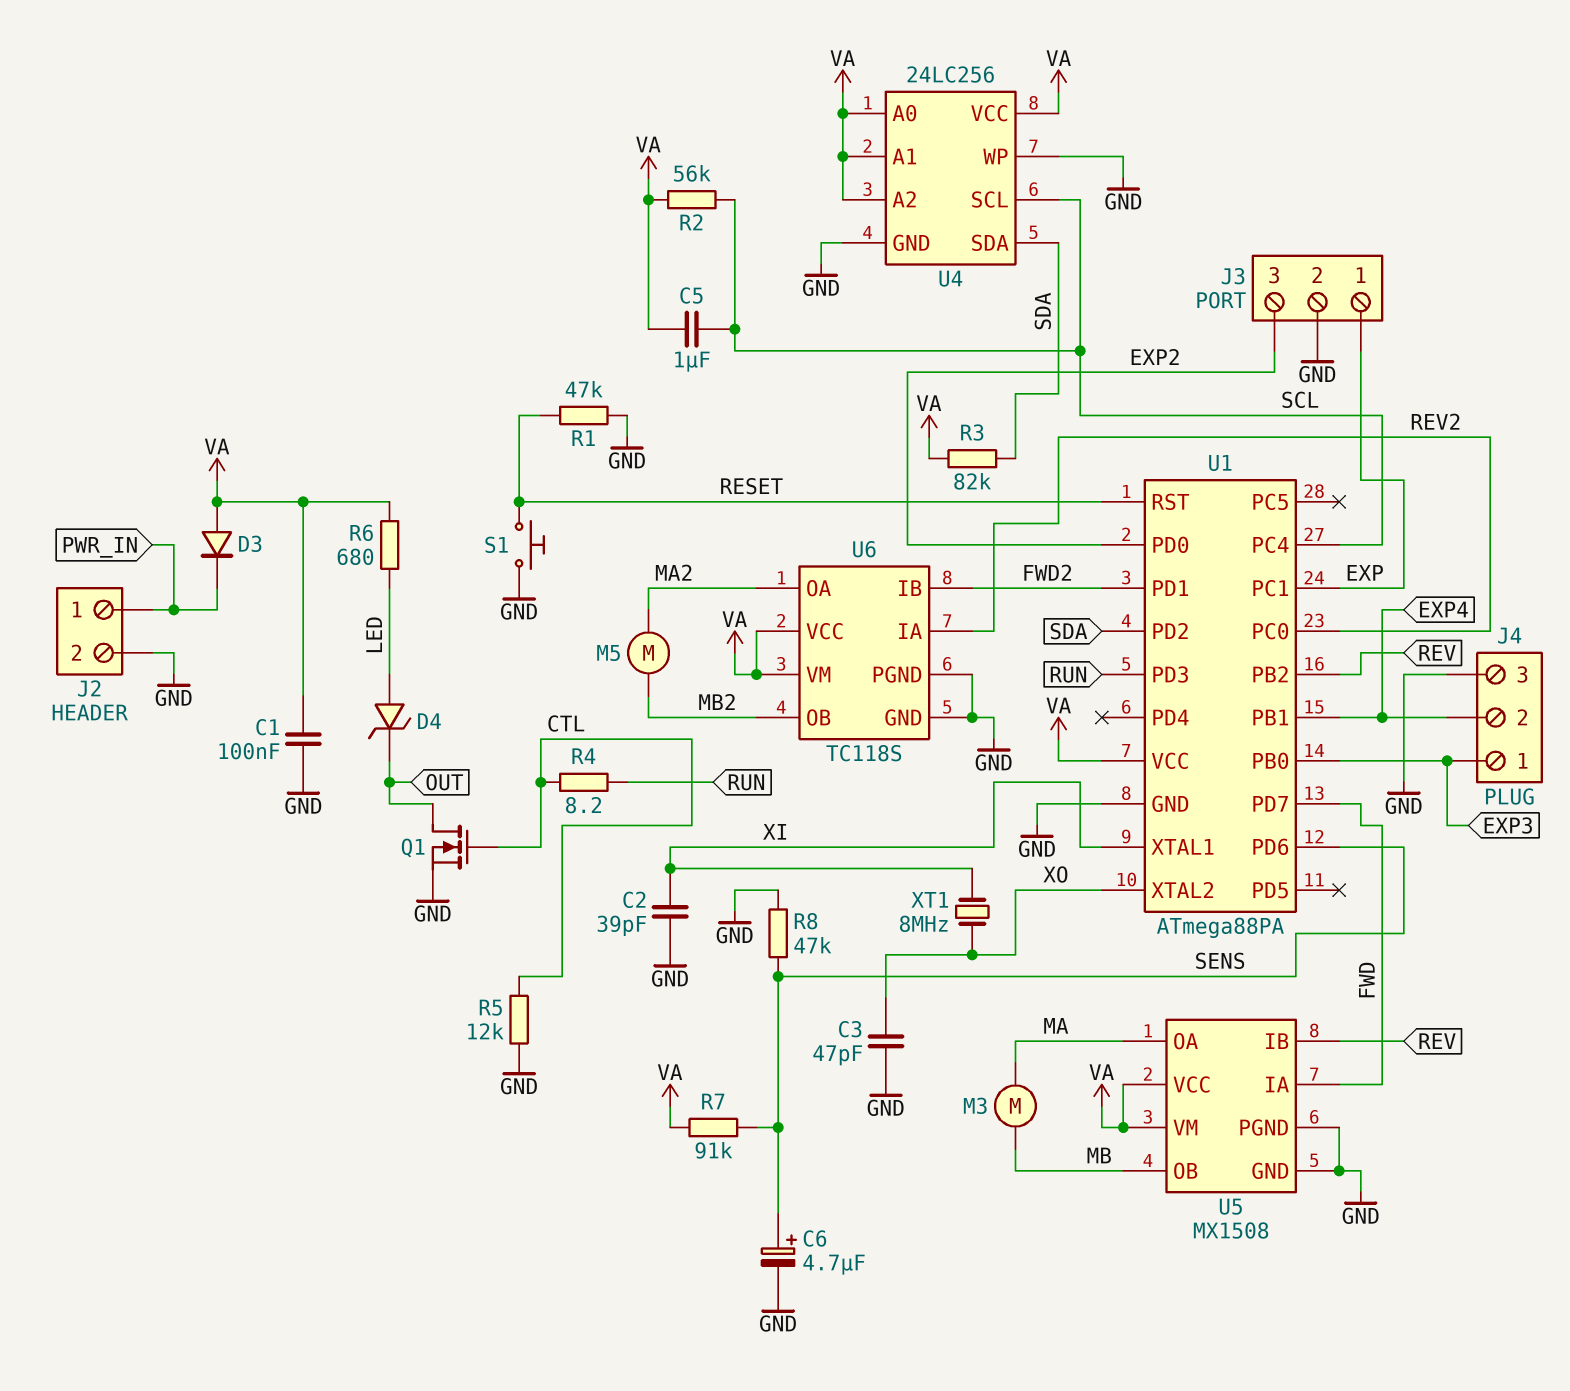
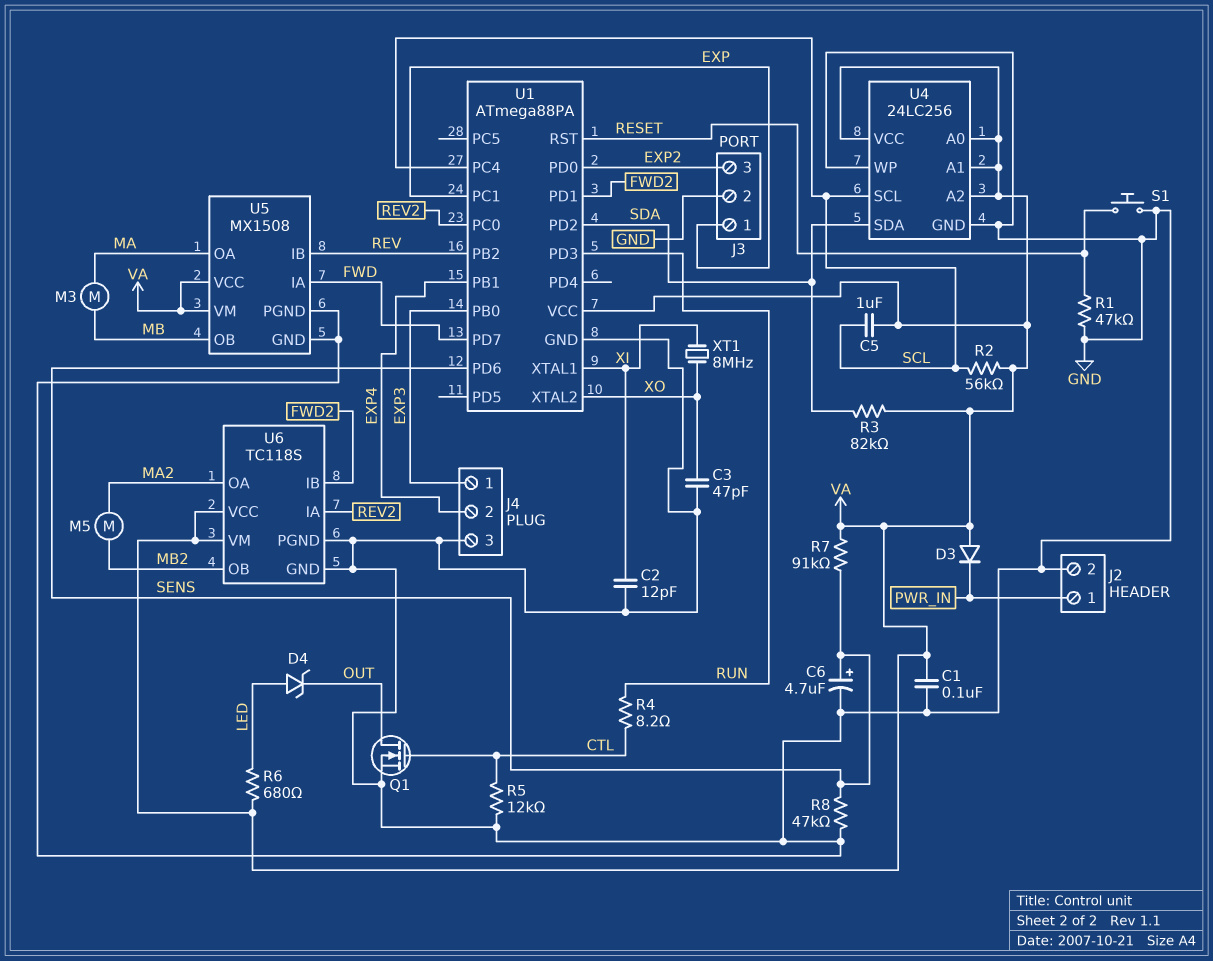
C2: 39pF (GND, XI) -> 12pF (GND, XI)

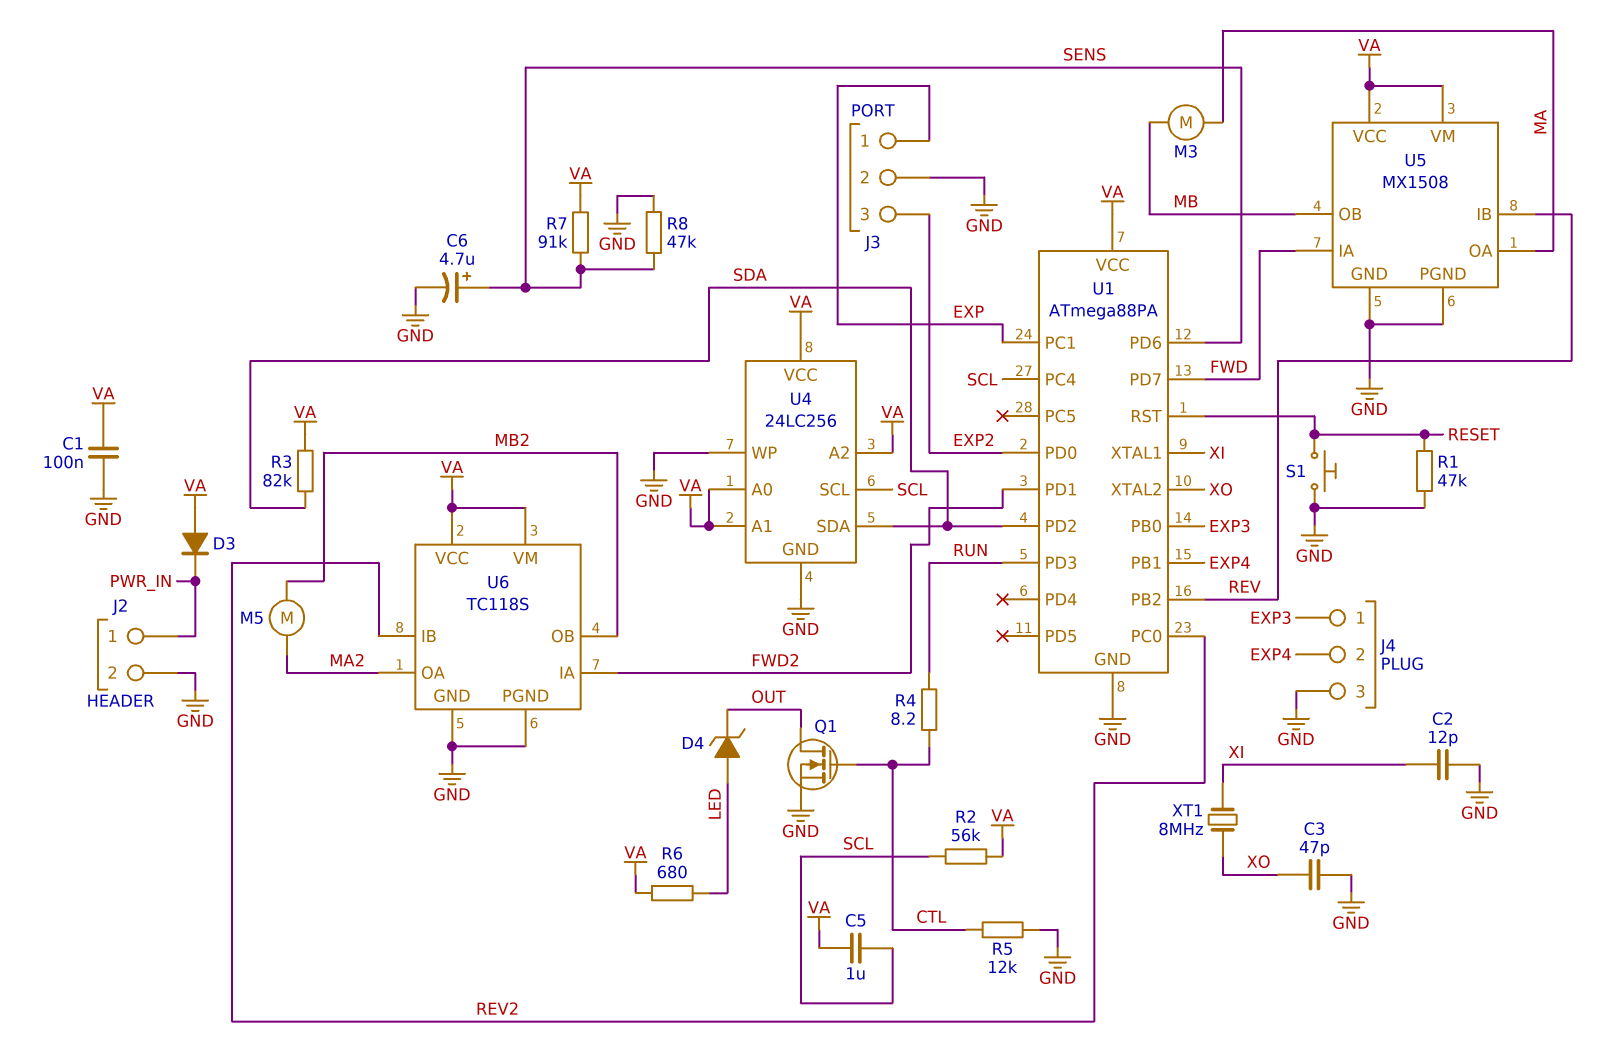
U6 pin IA: REV2 -> FWD2
U6 pin IB: FWD2 -> REV2

